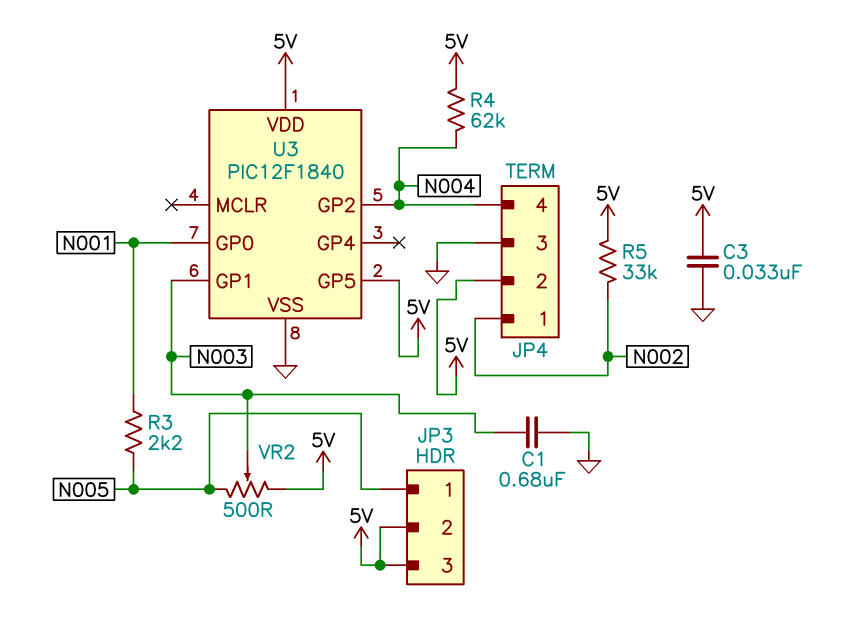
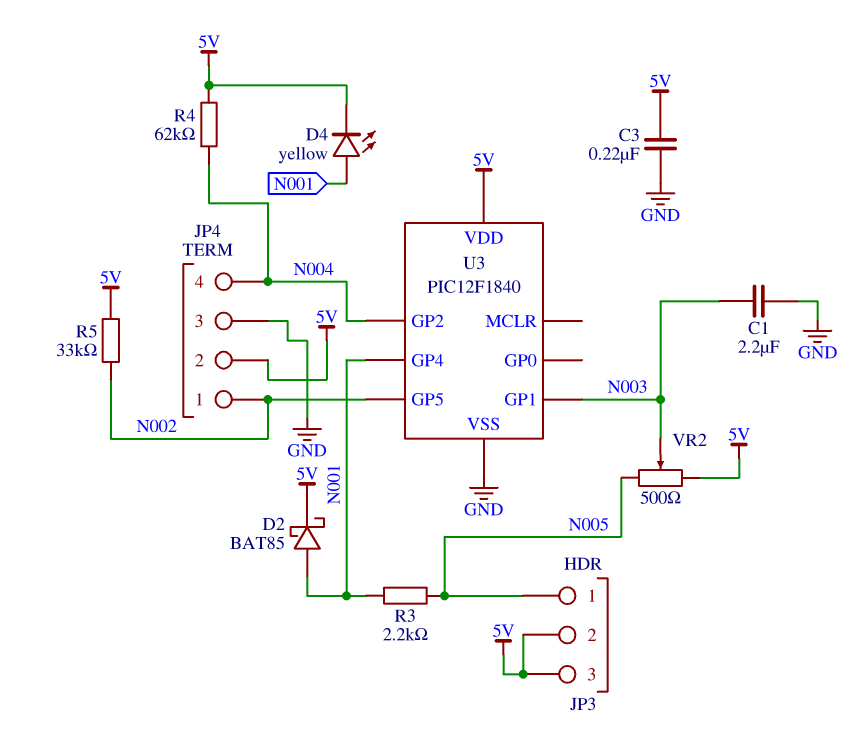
C1: 680nF (GND, N003) -> 2.2uF (GND, N003)
C3: 33nF (5V, GND) -> 220nF (5V, GND)
D2: none -> schottky BAT85 (A N001, K 5V)
D4: none -> LED yellow (A N001, K 5V)
U3 pin GP0: N001 -> none
U3 pin GP4: none -> N001
U3 pin GP5: 5V -> N002

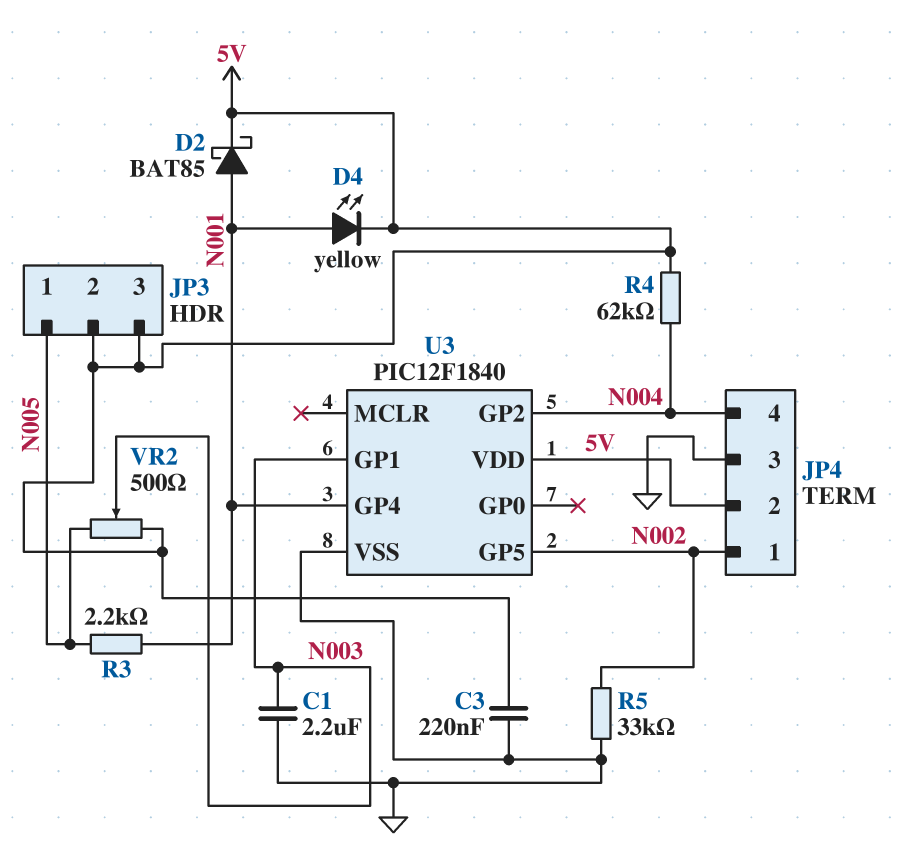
R5: 33k (5V, N002) -> 33k (GND, N002)

